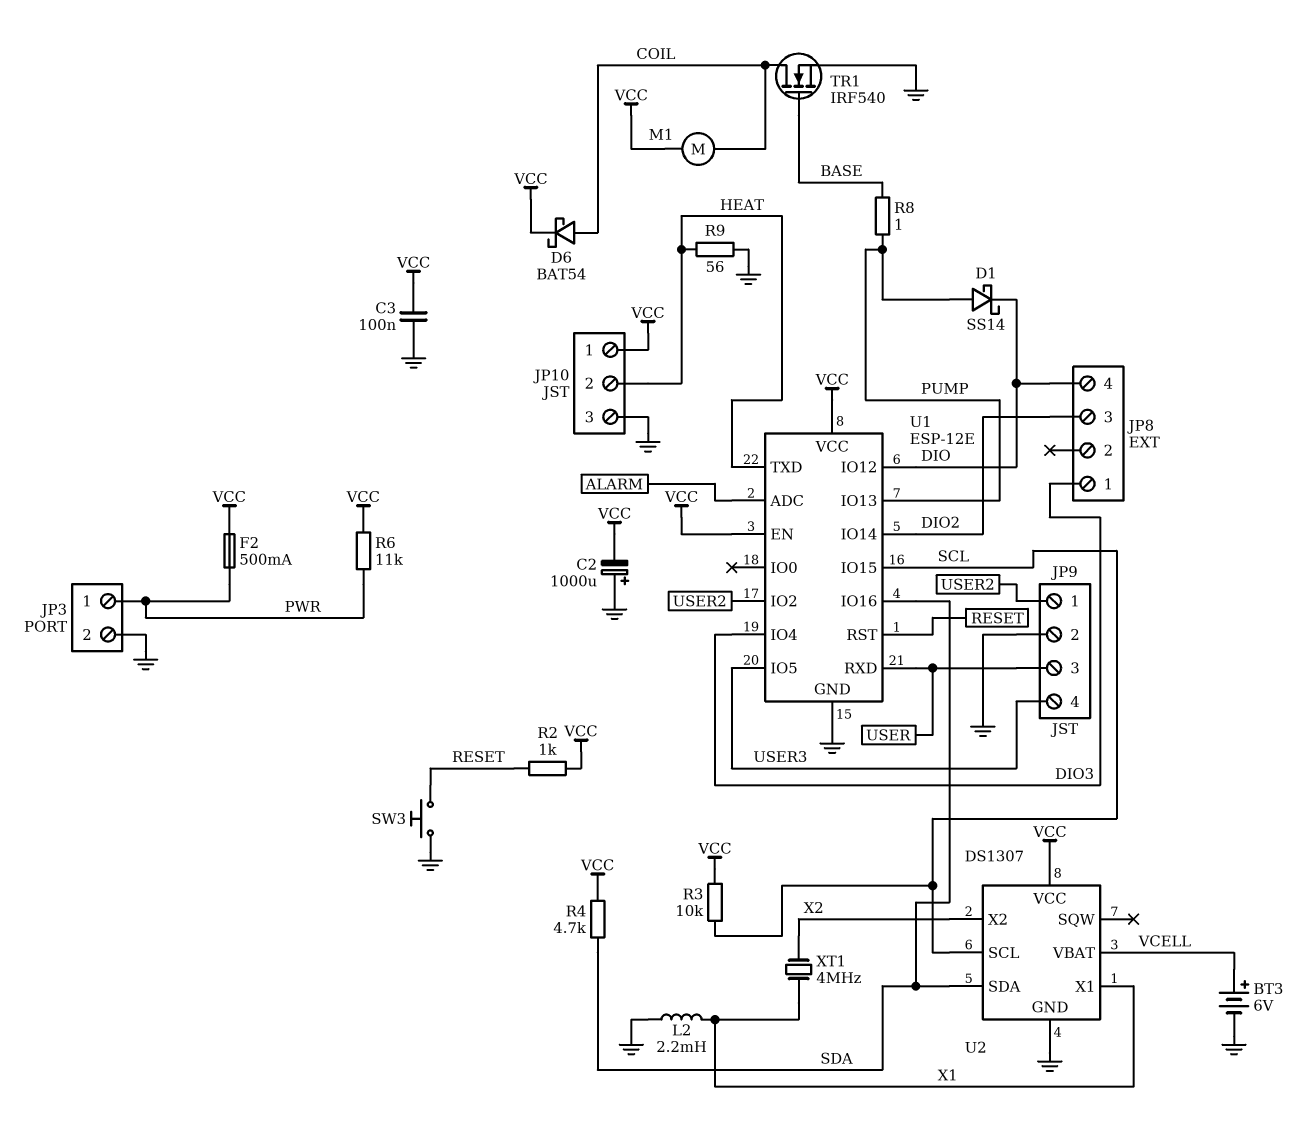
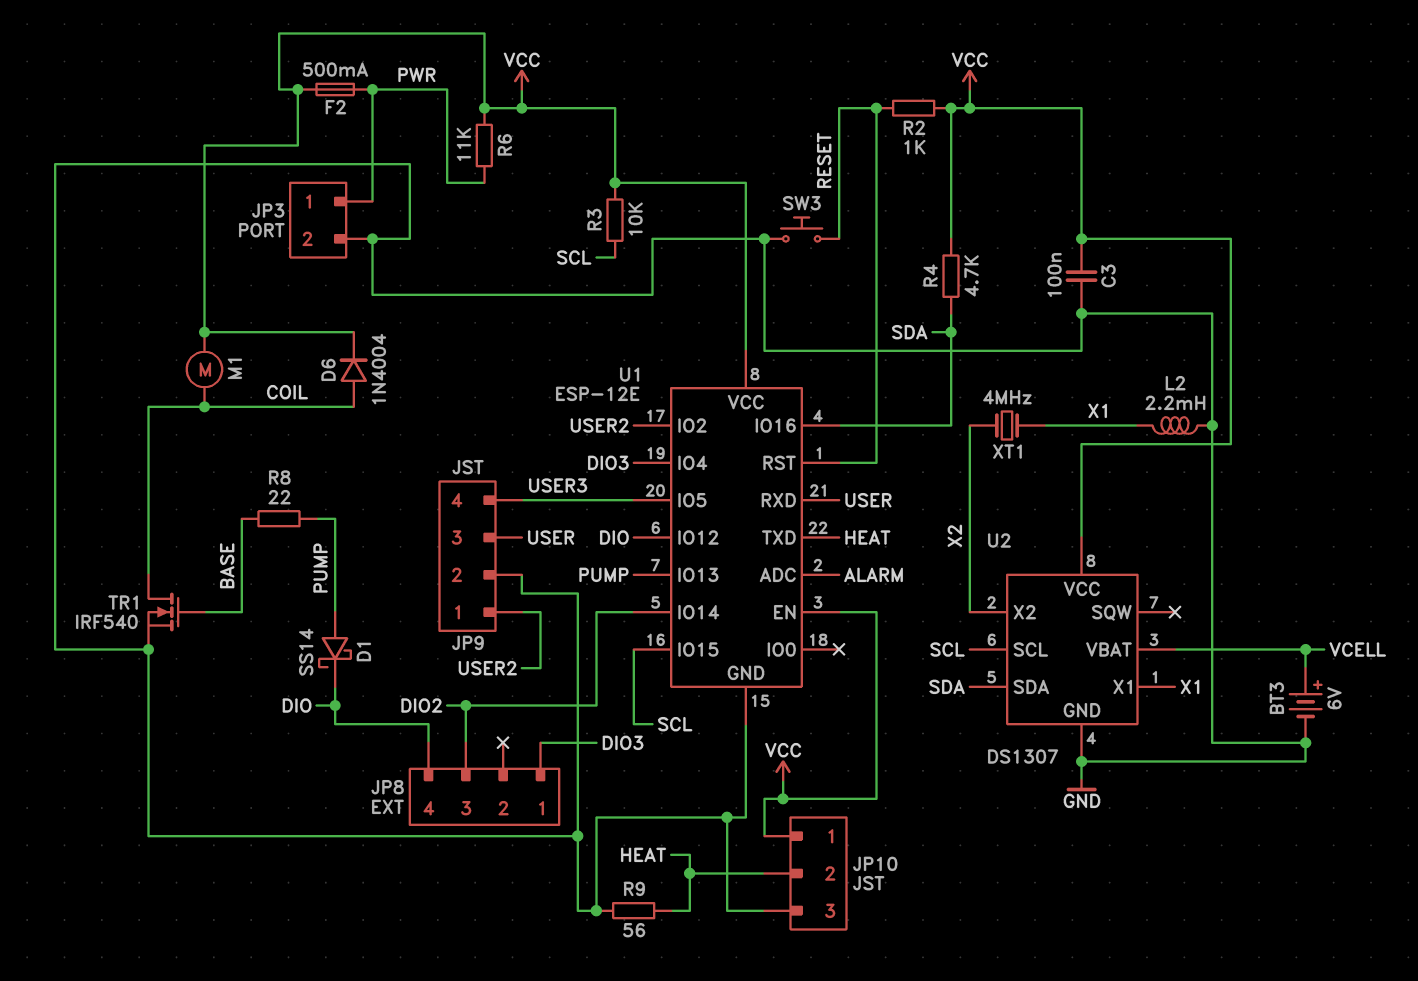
C2: 1000uF (plus GND, minus VCC) -> none
D6: schottky BAT54 (A COIL, K VCC) -> diode 1N4004 (A COIL, K VCC)
R8: 1 (BASE, PUMP) -> 22 (BASE, PUMP)

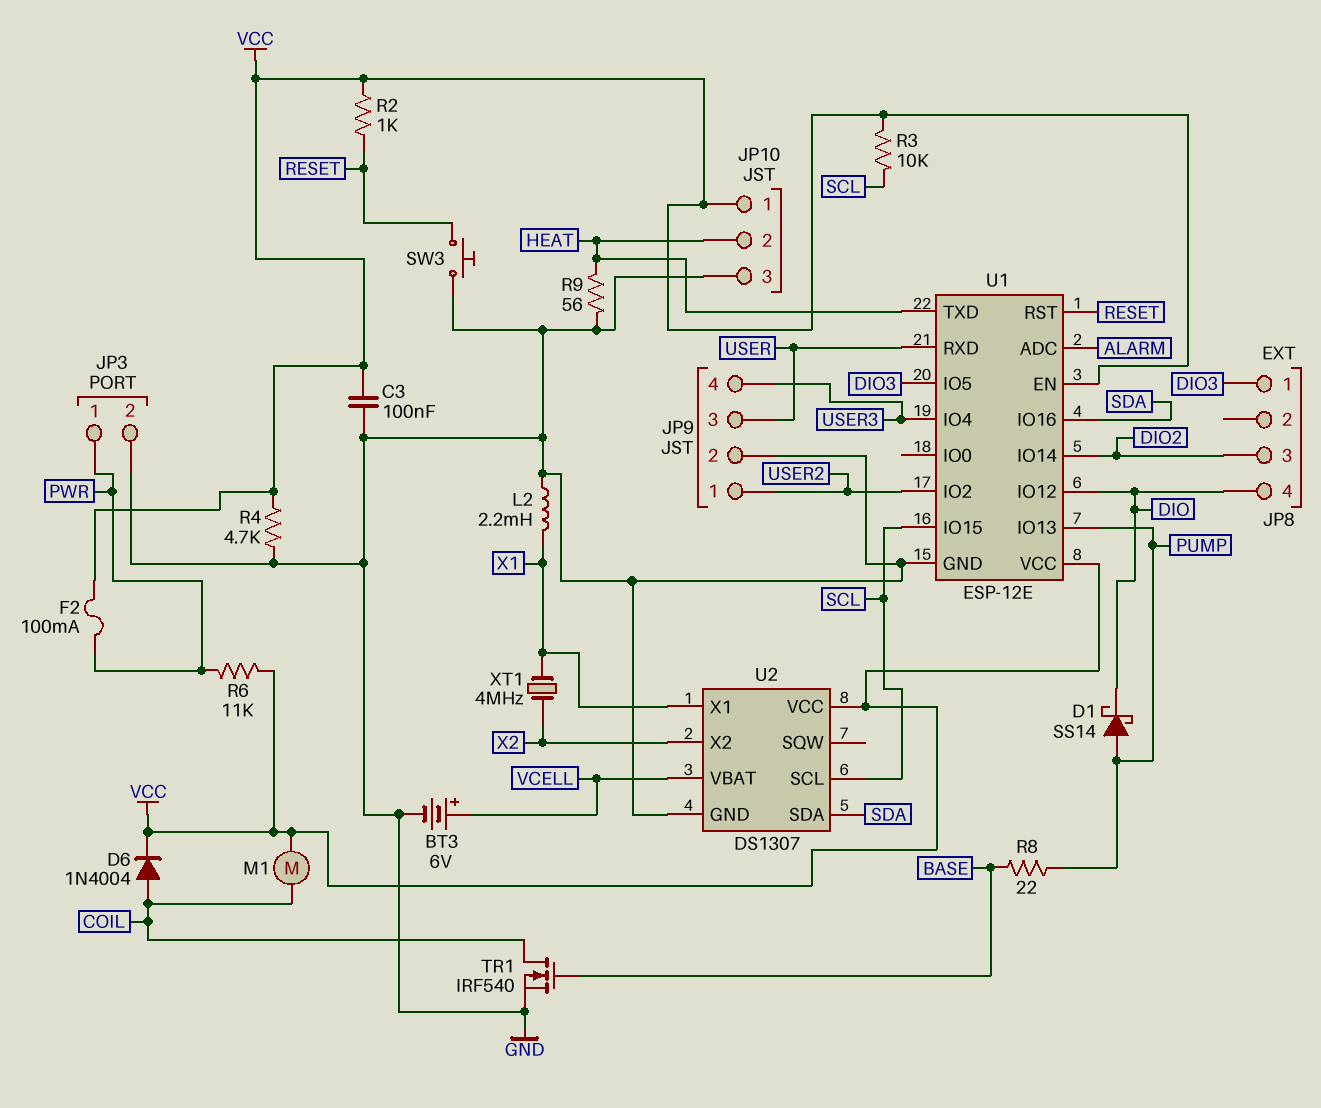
F2: 500mA (PWR, VCC) -> 100mA (PWR, VCC)
R4: 4.7k (SDA, VCC) -> 4.7k (GND, VCC)
U1 pin IO4: DIO3 -> USER3
U1 pin IO5: USER3 -> DIO3

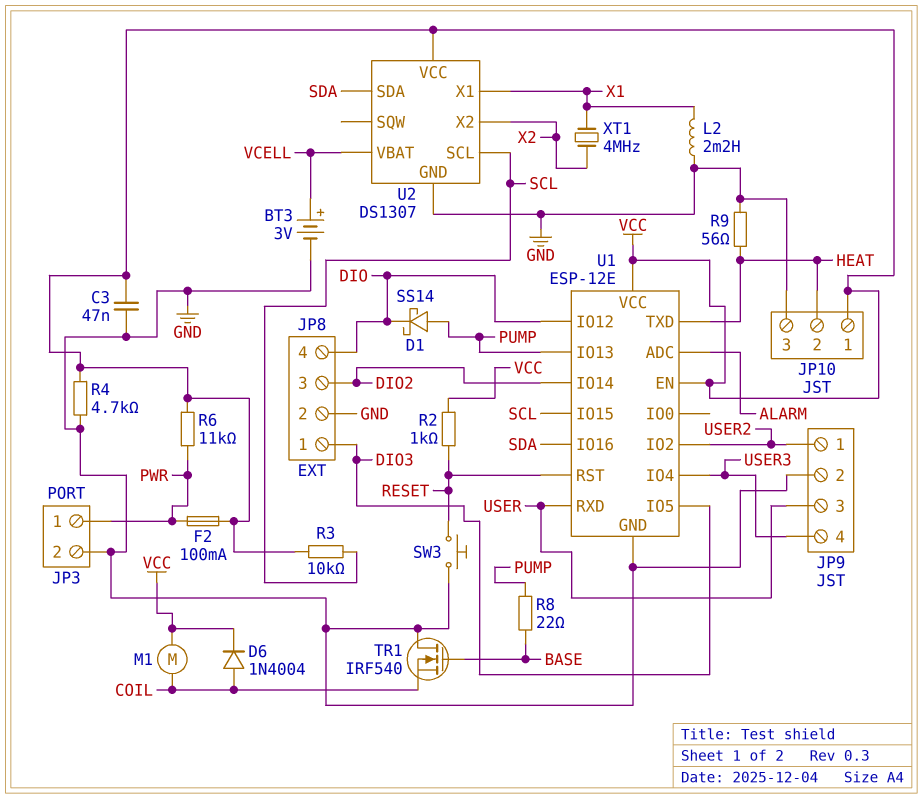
BT3: 6V (plus VCELL, minus GND) -> 3V (plus VCELL, minus GND)
C3: 100nF (GND, VCC) -> 47nF (GND, VCC)
JP8 pin 2: none -> GND
TR1: NMOS IRF540 (G BASE, D COIL, S GND) -> NMOS IRF540 (G BASE, D GND, S COIL)

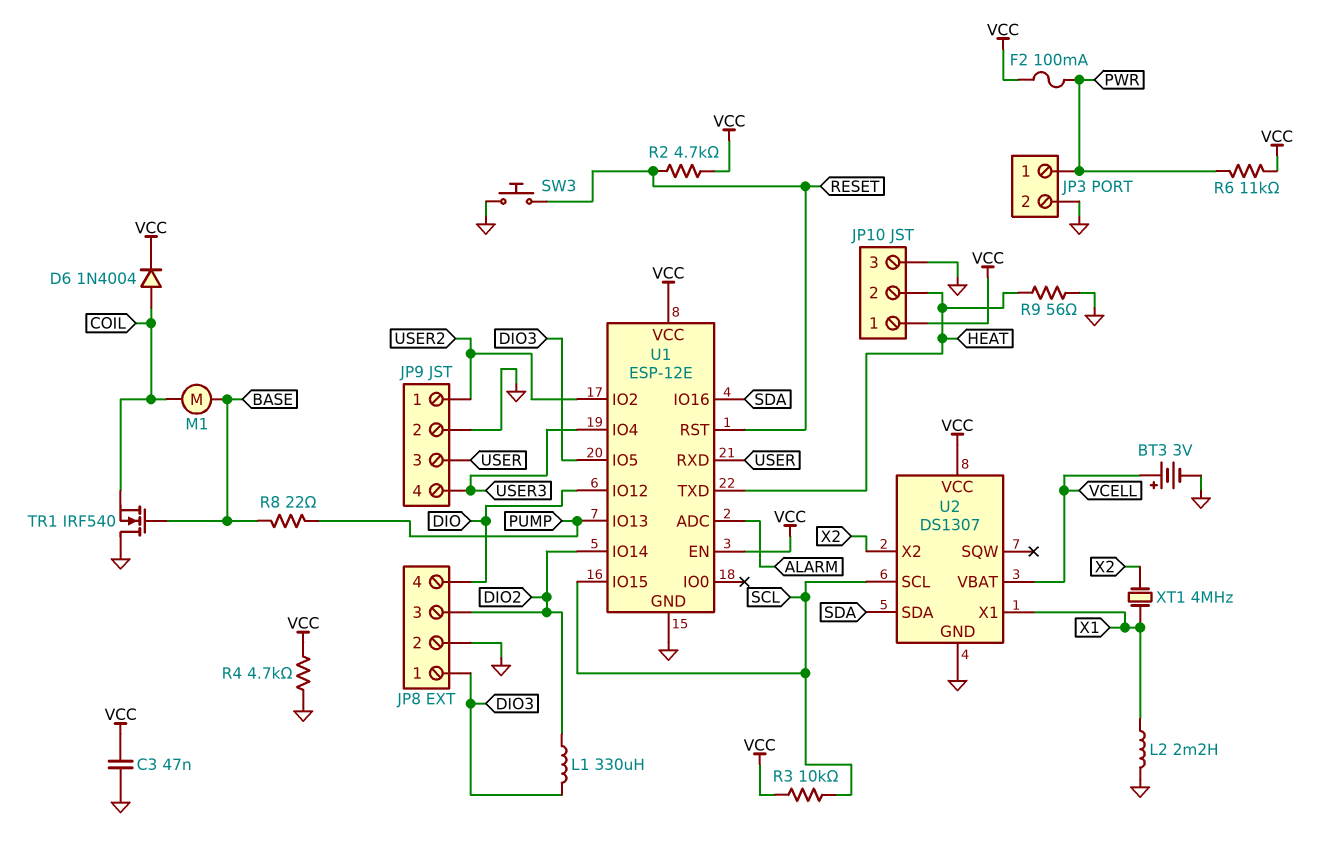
D1: schottky SS14 (A PUMP, K DIO) -> none
L1: none -> 330uH (DIO2, DIO3)
M1: motor (COIL, VCC) -> motor (BASE, COIL)
R2: 1k (RESET, VCC) -> 4.7k (RESET, VCC)

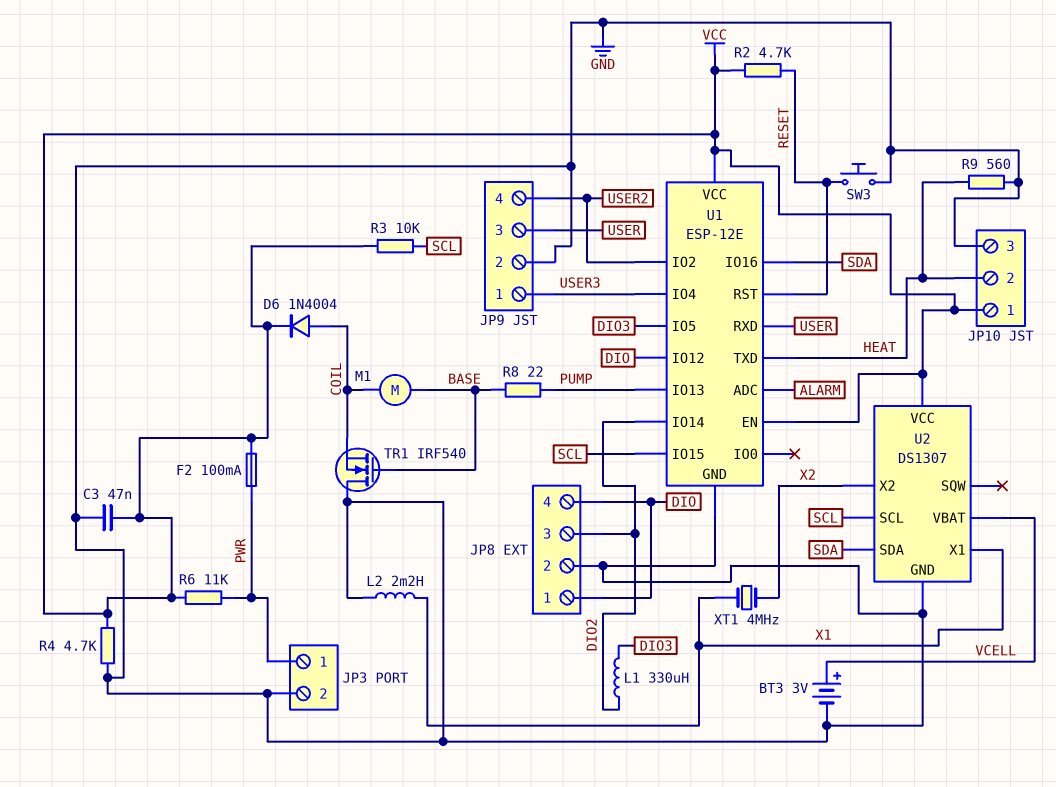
JP8 pin 1: DIO3 -> DIO
JP9 pin 1: USER2 -> USER3
JP9 pin 4: USER3 -> USER2
R9: 56 (GND, HEAT) -> 560 (GND, HEAT)

